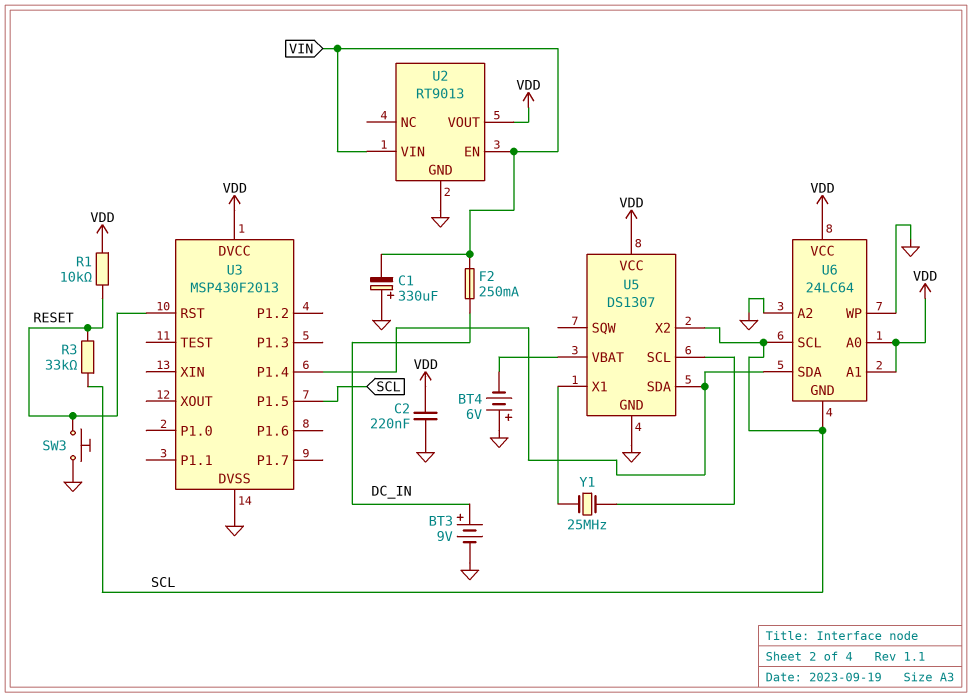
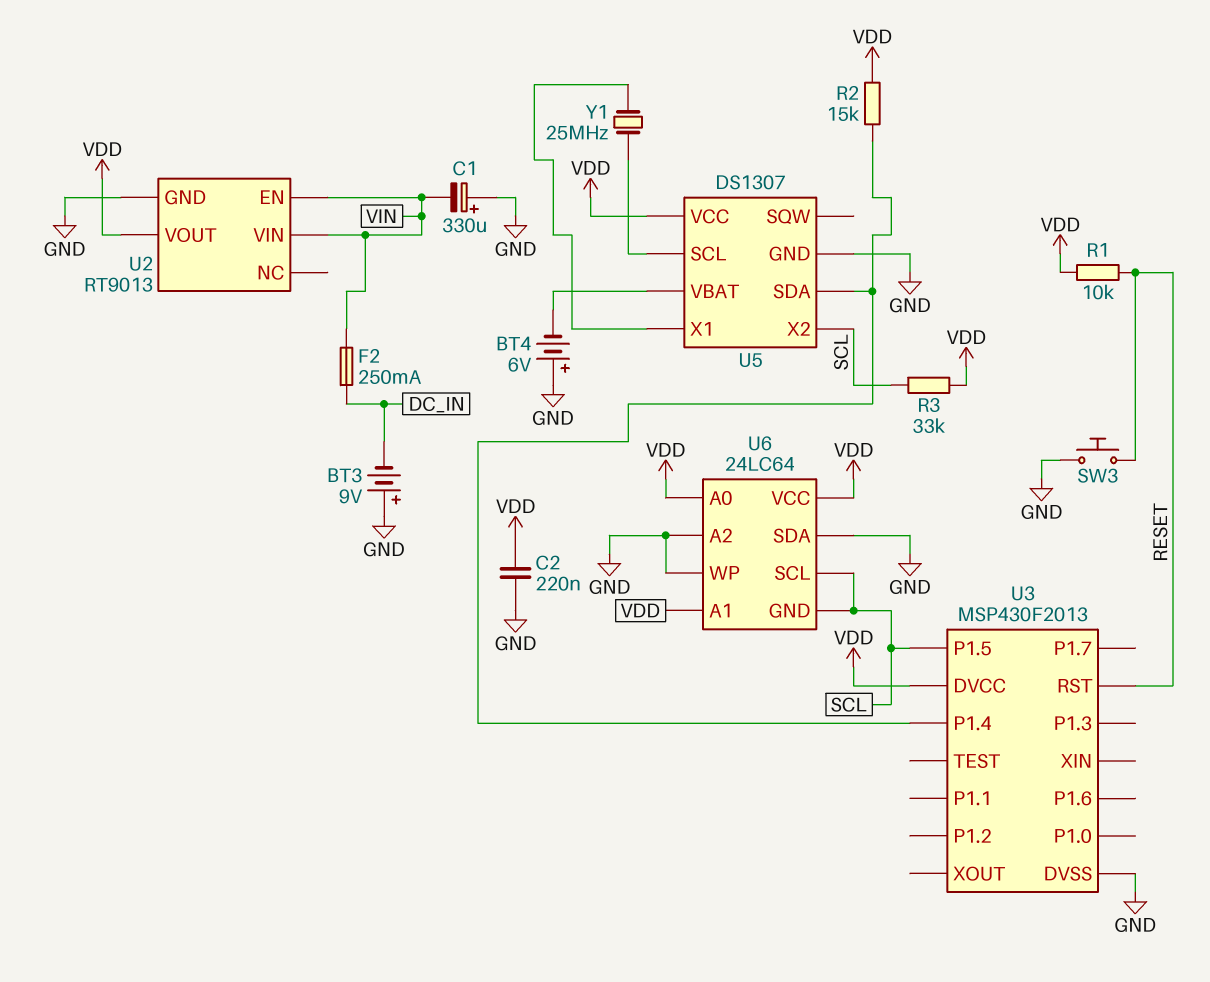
BT3: 9V (plus DC_IN, minus GND) -> 9V (plus GND, minus DC_IN)
R2: none -> 15k (U3/P1.4, VDD)
R3: 33k (RESET, SCL) -> 33k (SCL, VDD)
U6 pin SDA: U3/P1.4 -> GND

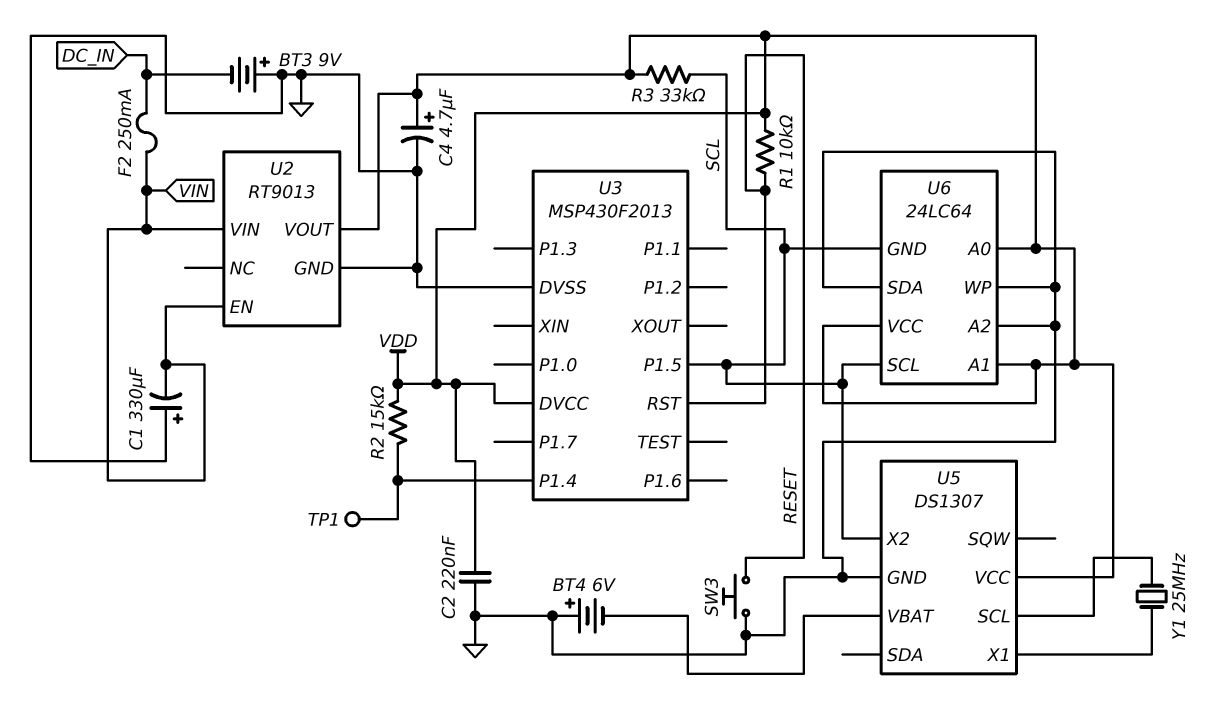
C4: none -> 4.7uF (plus VDD, minus GND)
TP1: none -> test point (U3/P1.4)
U5 pin SDA: U3/P1.4 -> none

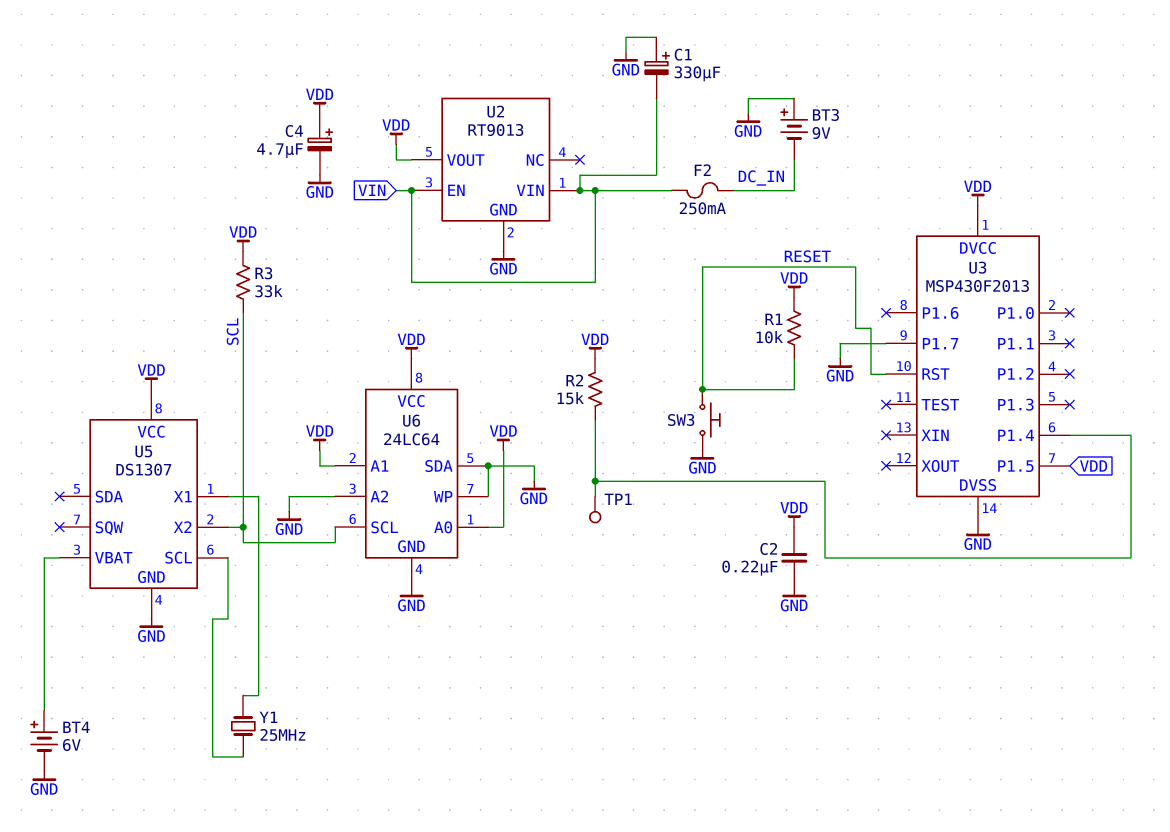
BT4: 6V (plus GND, minus U5/VBAT) -> 6V (plus U5/VBAT, minus GND)
U3 pin P1.5: SCL -> VDD
U3 pin P1.7: none -> GND
U6 pin GND: SCL -> GND

